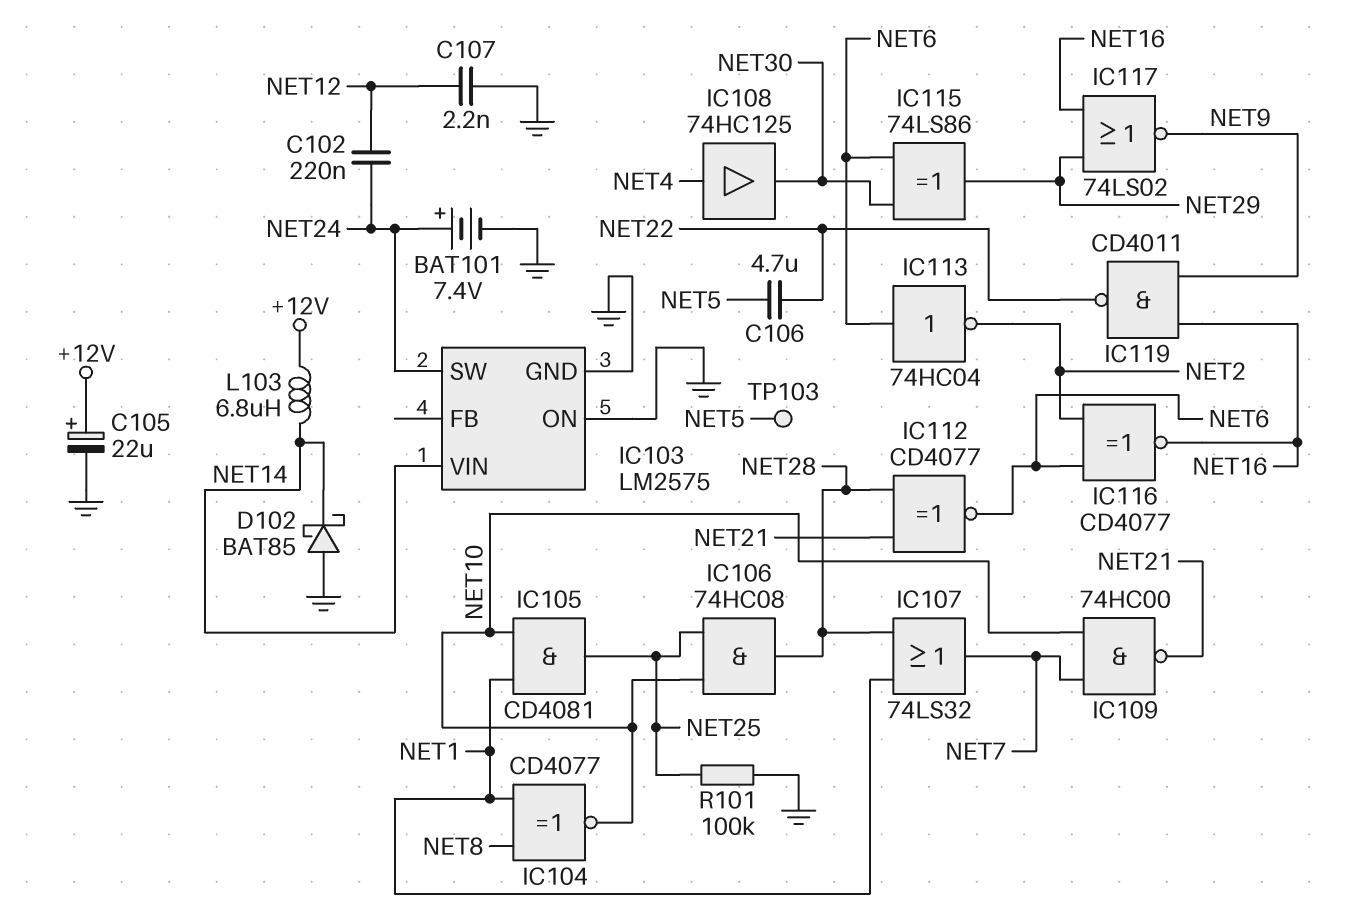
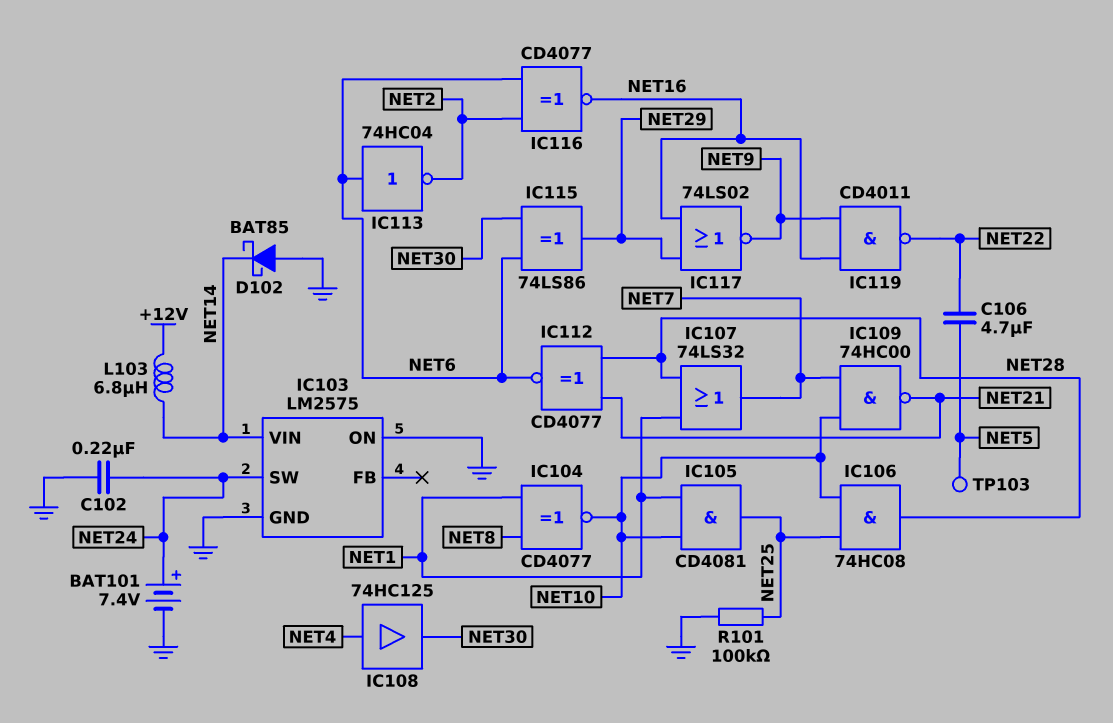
C102: 220nF (NET12, NET24) -> 220nF (GND, NET24)
C105: 22uF (plus +12V, minus GND) -> none
C107: 2.2nF (GND, NET12) -> none

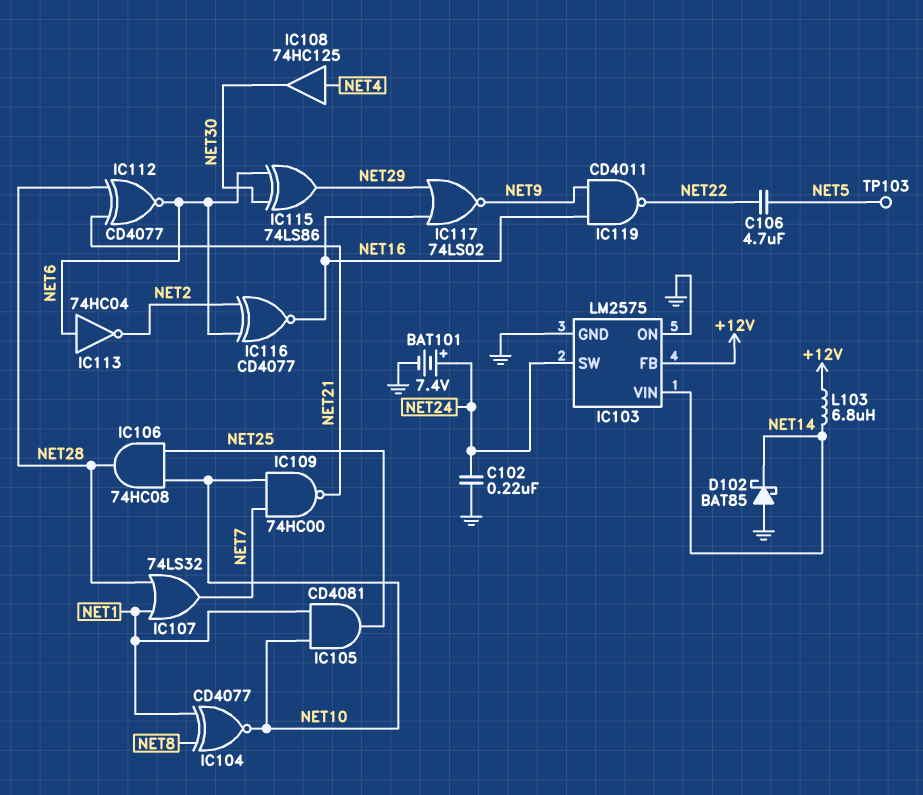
IC103 pin FB: none -> +12V
R101: 100k (GND, NET25) -> none

